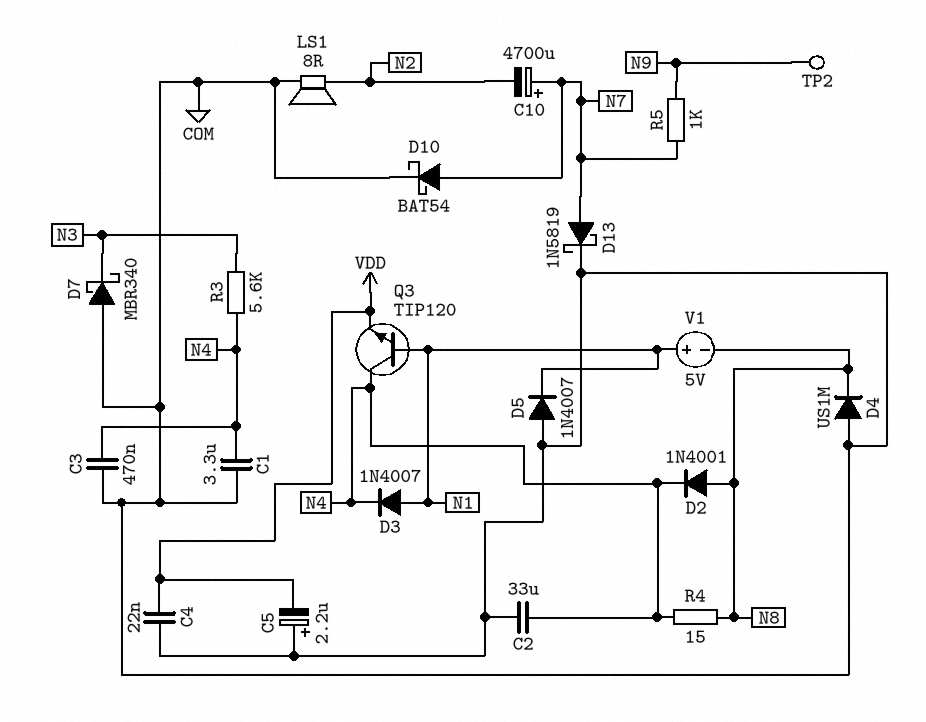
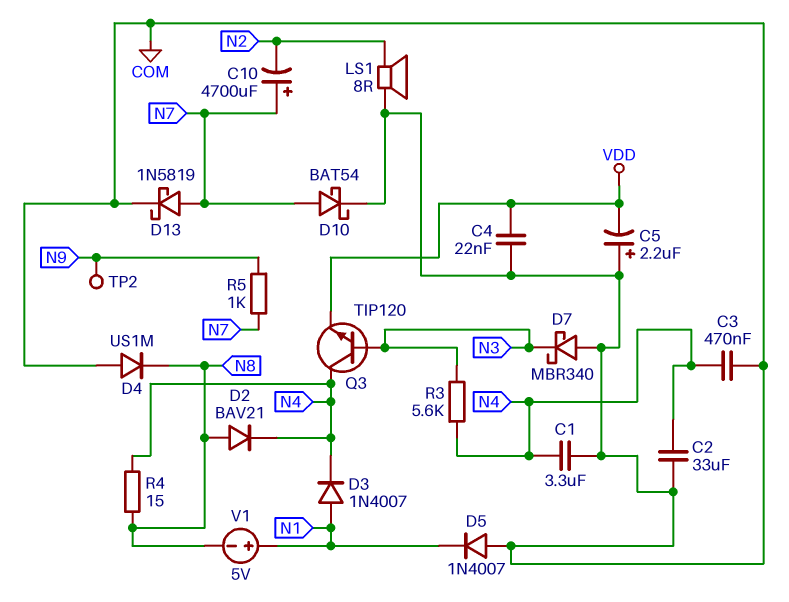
D2: diode 1N4001 (A N8, K N4) -> diode BAV21 (A N8, K N4)
Q3: NPN TIP120 (B N1, C N4, E VDD) -> NPN TIP120 (B N3, C N4, E VDD)

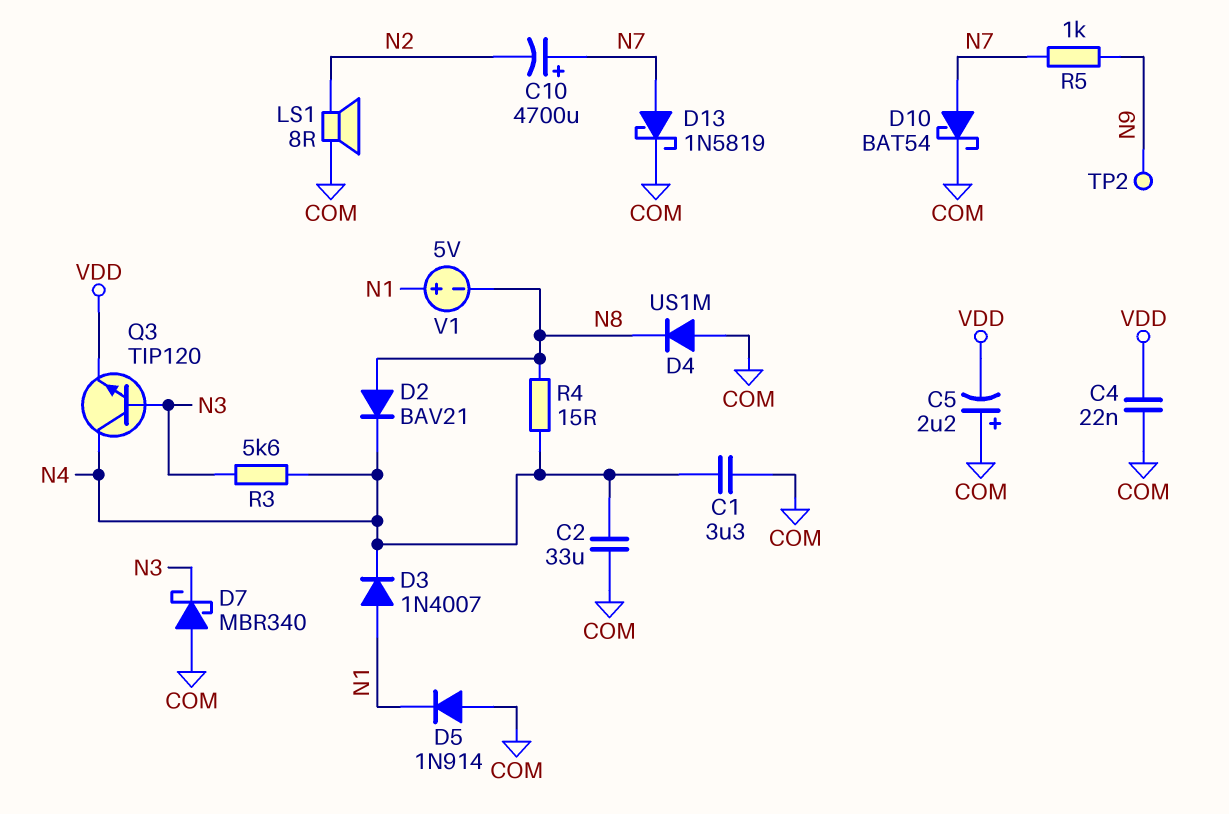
C3: 470nF (COM, N4) -> none
D5: diode 1N4007 (A COM, K N1) -> diode 1N914 (A COM, K N1)

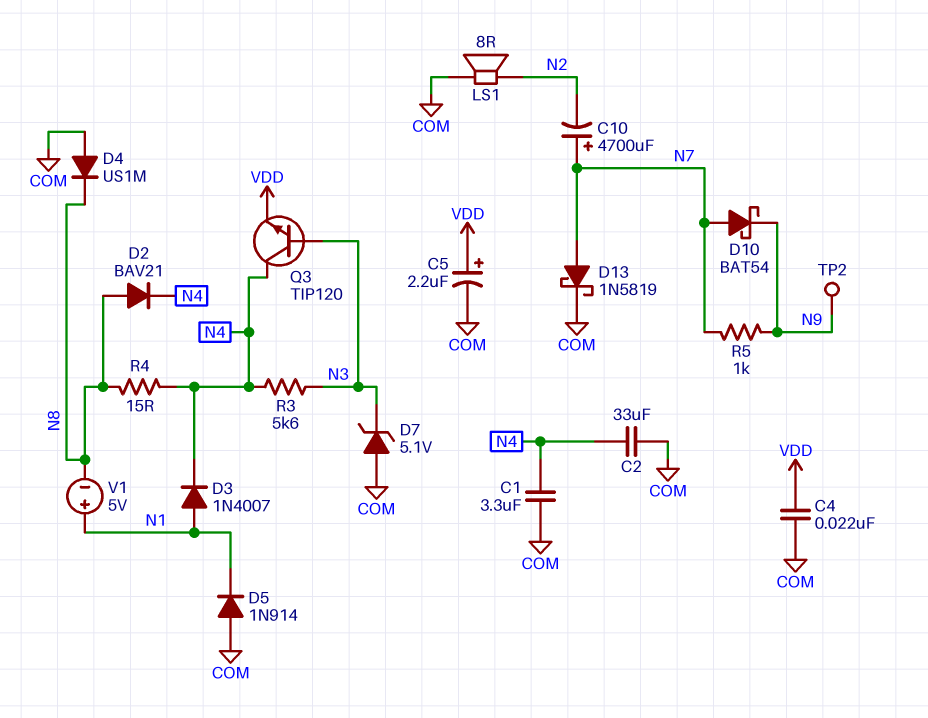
C5: 2.2uF (plus COM, minus VDD) -> 2.2uF (plus VDD, minus COM)
D7: schottky MBR340 (A COM, K N3) -> zener 5.1V (A COM, K N3)
D10: schottky BAT54 (A N7, K COM) -> schottky BAT54 (A N7, K N9)

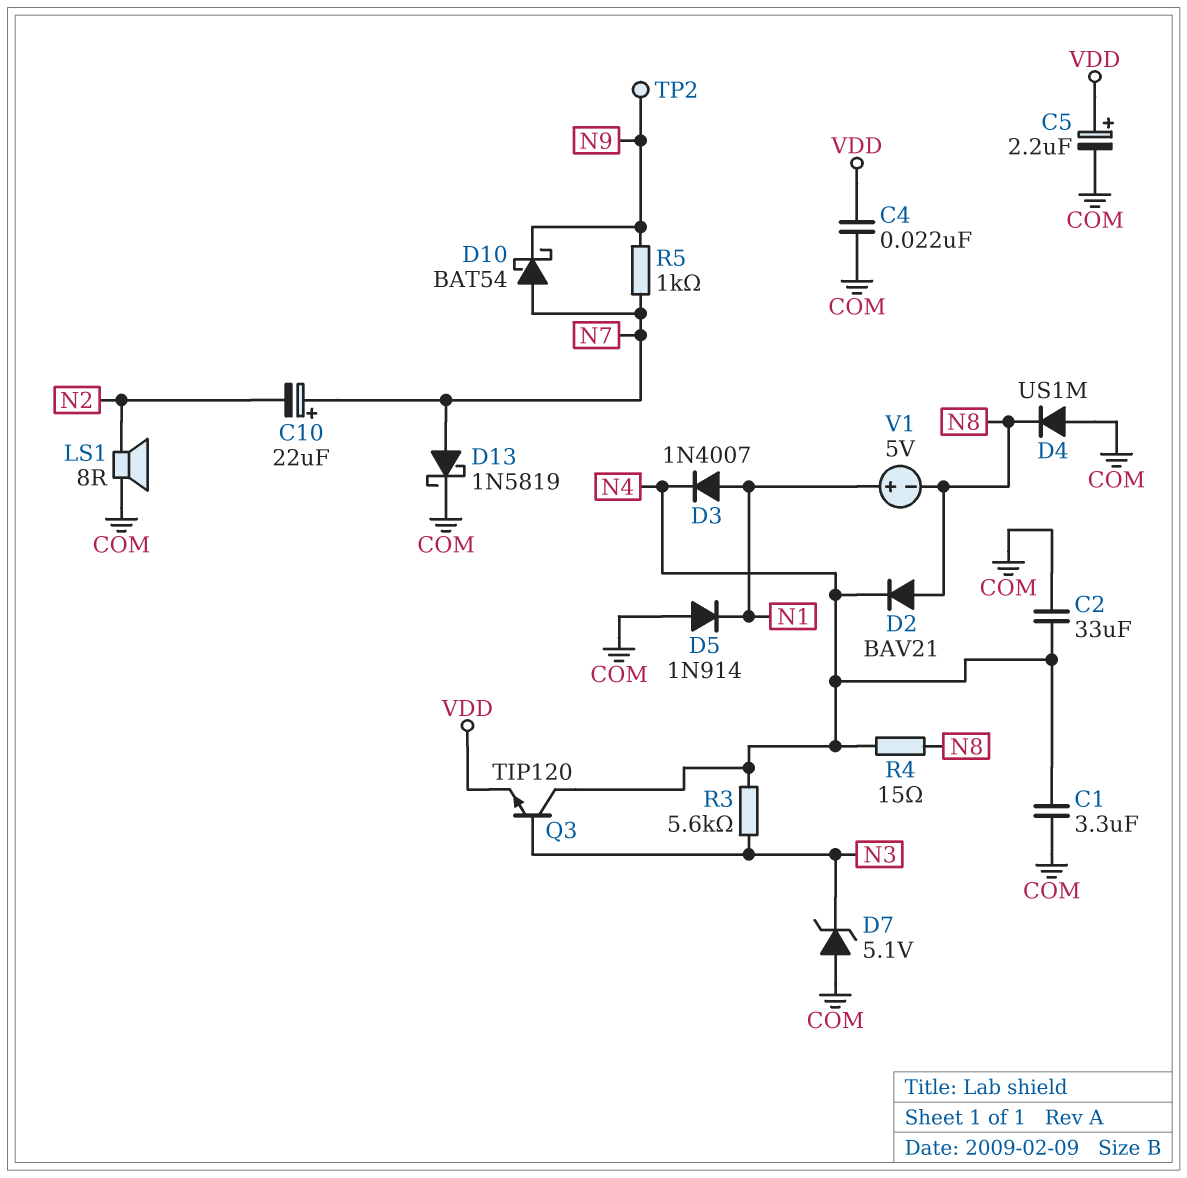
C10: 4700uF (plus N7, minus N2) -> 22uF (plus N7, minus N2)

